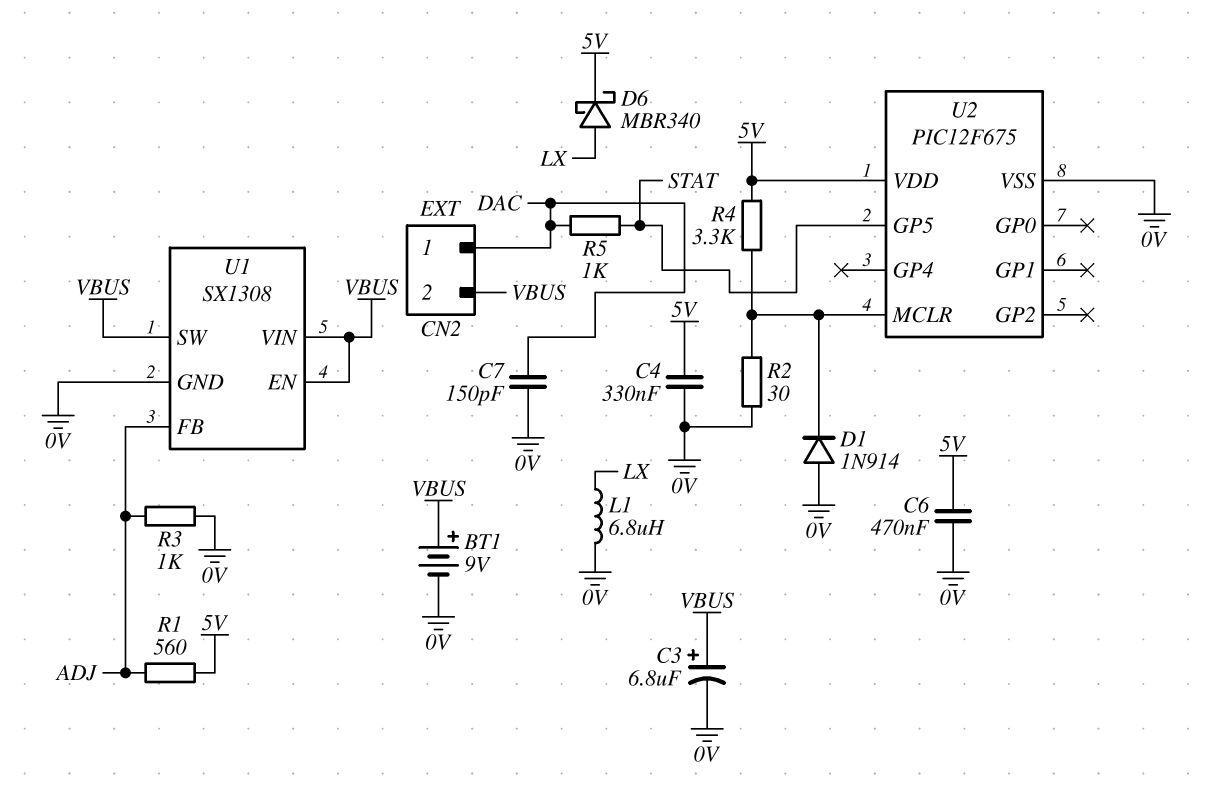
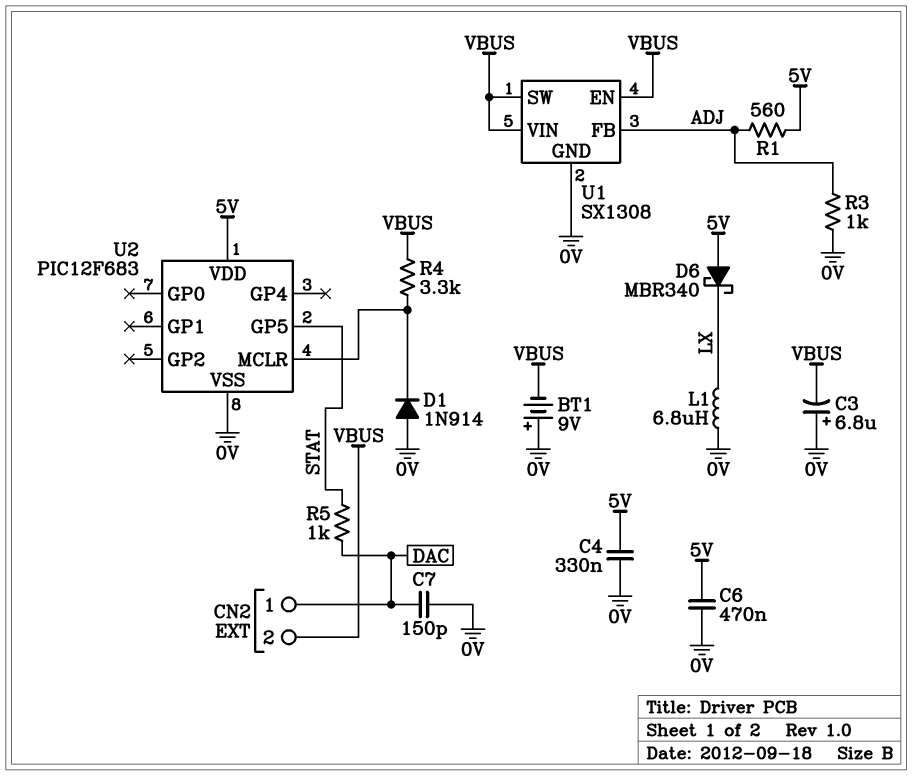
BT1: 9V (plus VBUS, minus 0V) -> 9V (plus 0V, minus VBUS)
C3: 6.8uF (plus VBUS, minus 0V) -> 6.8uF (plus 0V, minus VBUS)
D6: schottky MBR340 (A LX, K 5V) -> schottky MBR340 (A 5V, K LX)
R2: 30 (0V, U2/MCLR) -> none
R4: 3.3k (5V, U2/MCLR) -> 3.3k (U2/MCLR, VBUS)
U2: PIC12F675 -> PIC12F683

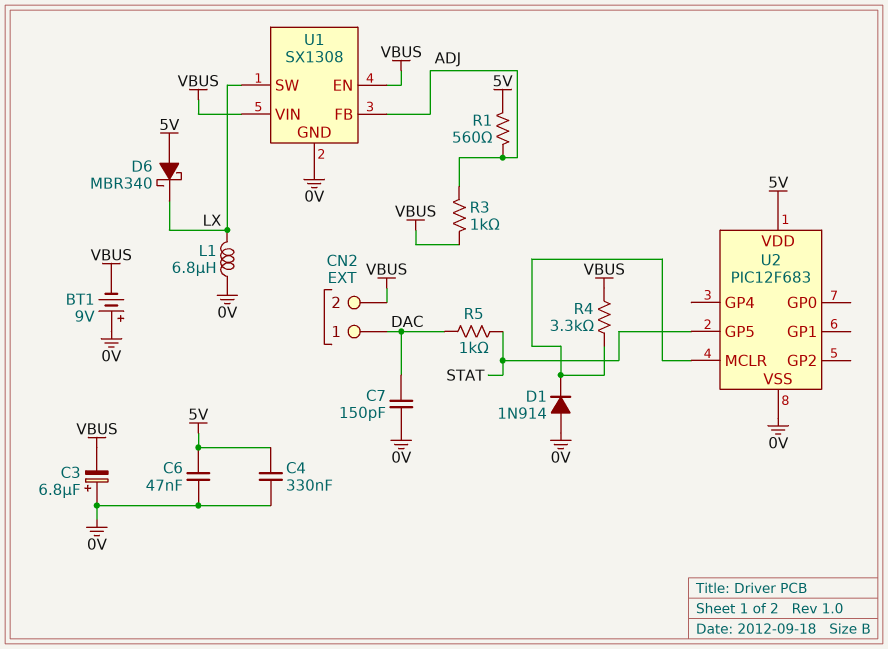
C6: 470nF (0V, 5V) -> 47nF (0V, 5V)
R3: 1k (0V, ADJ) -> 1k (ADJ, VBUS)
U1 pin SW: VBUS -> LX

